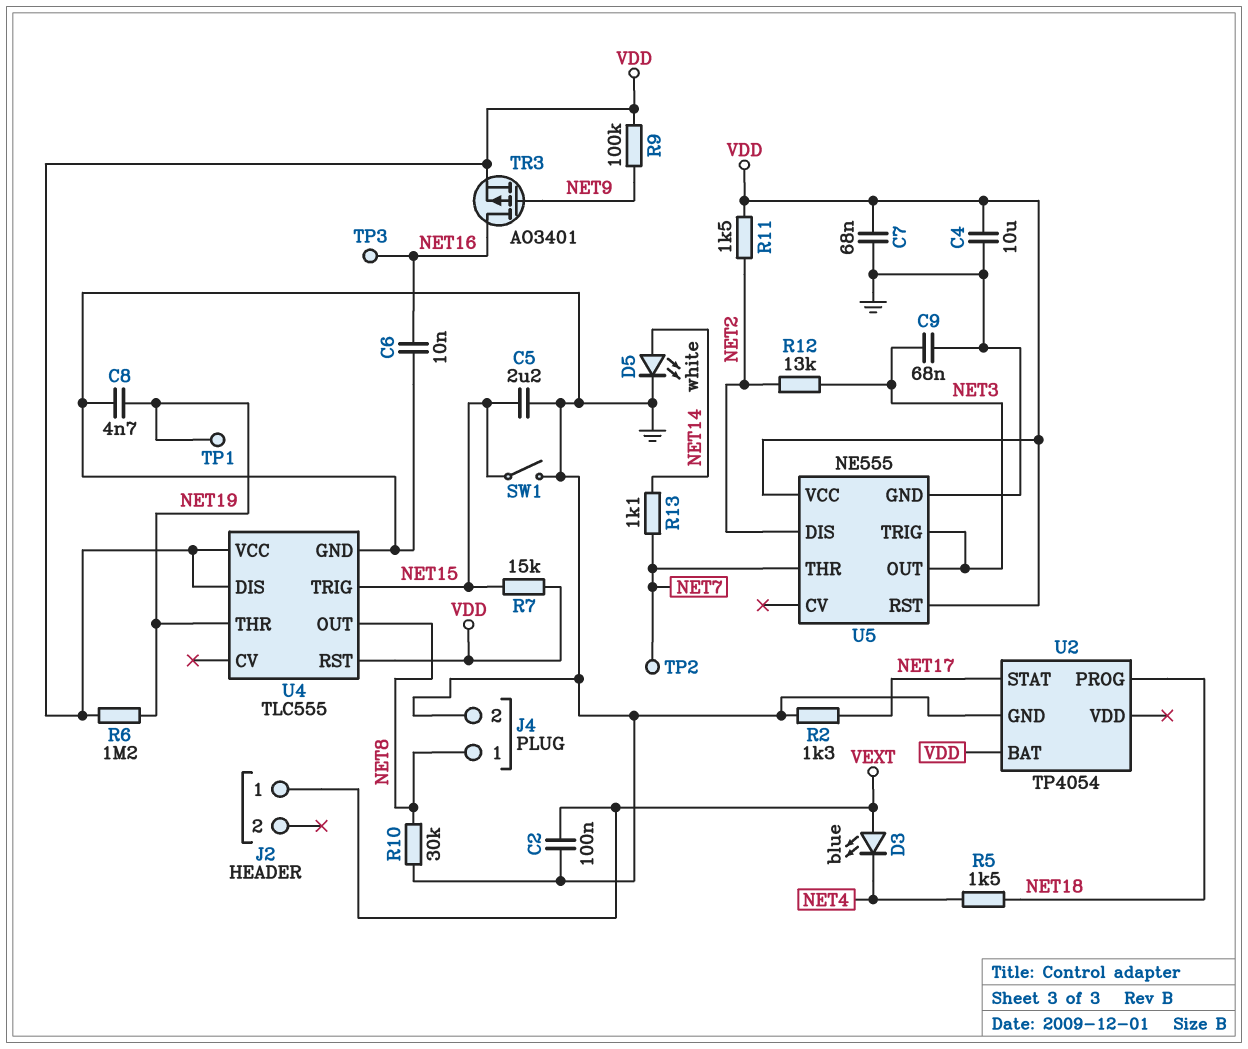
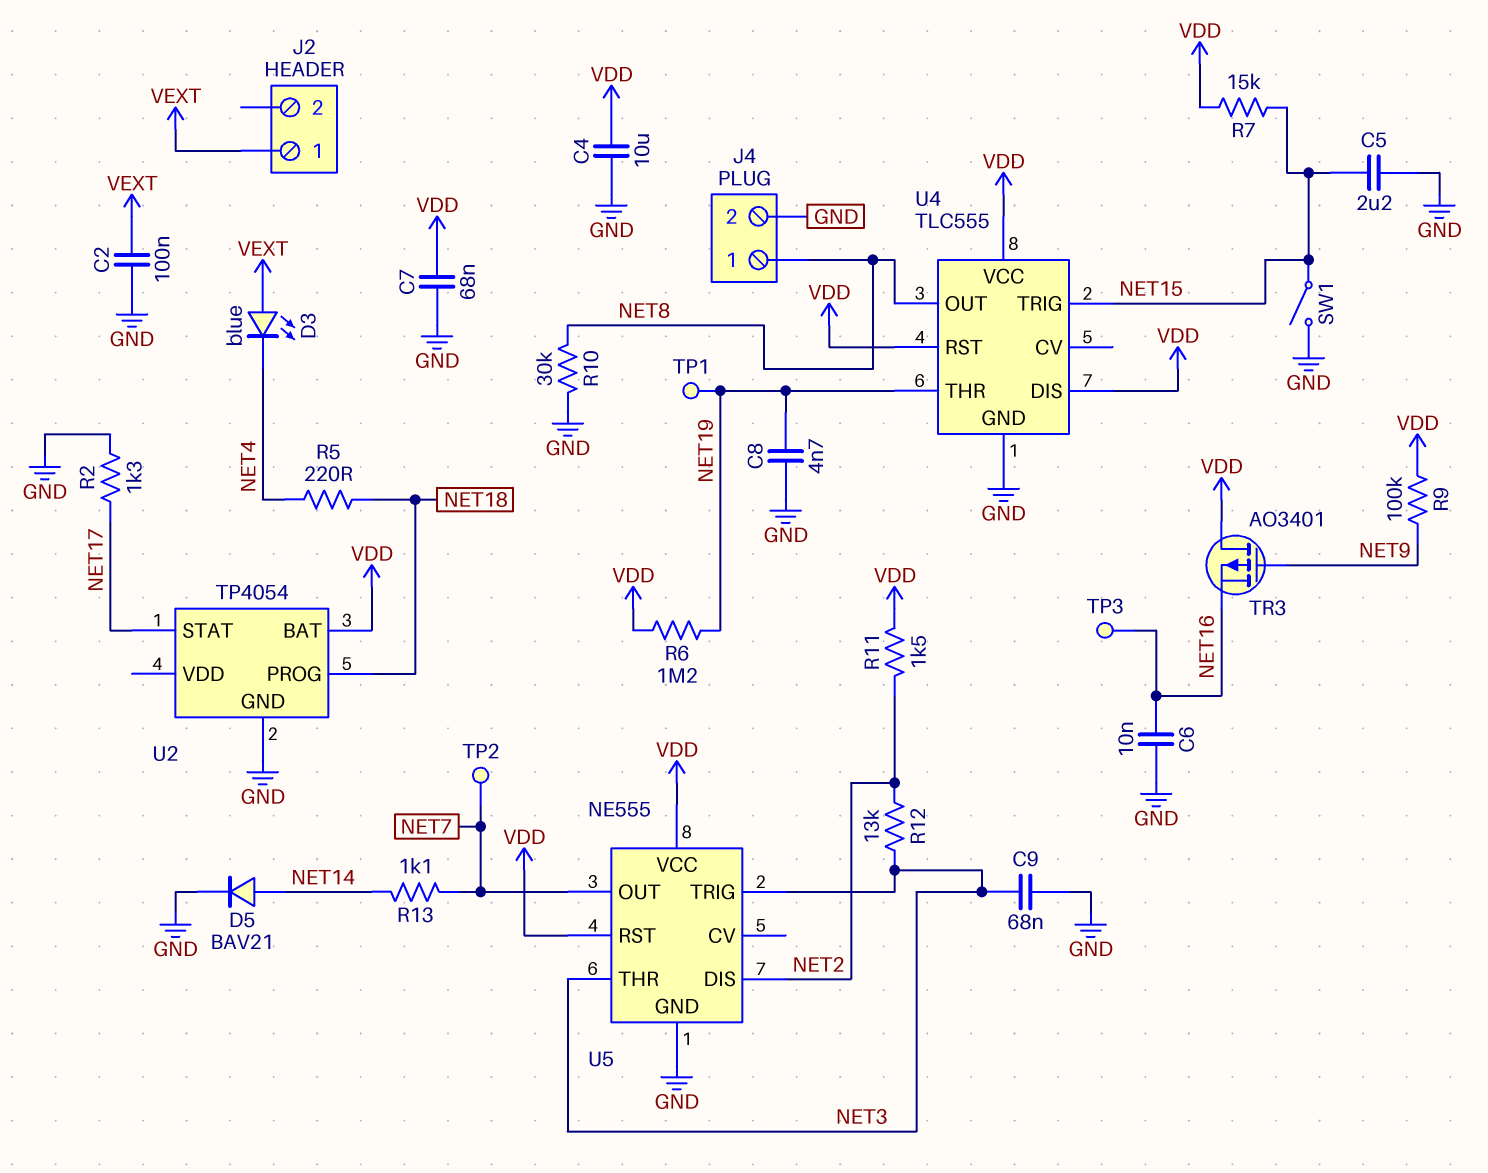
D5: LED white (A NET14, K GND) -> diode BAV21 (A NET14, K GND)
R5: 1.5k (NET4, NET18) -> 220 (NET4, NET18)
TR3: PMOS AO3401 (G NET9, D NET16, S VDD) -> PMOS AO3401 (G NET9, D VDD, S NET16)
U5 pin OUT: NET3 -> NET7
U5 pin THR: NET7 -> NET3

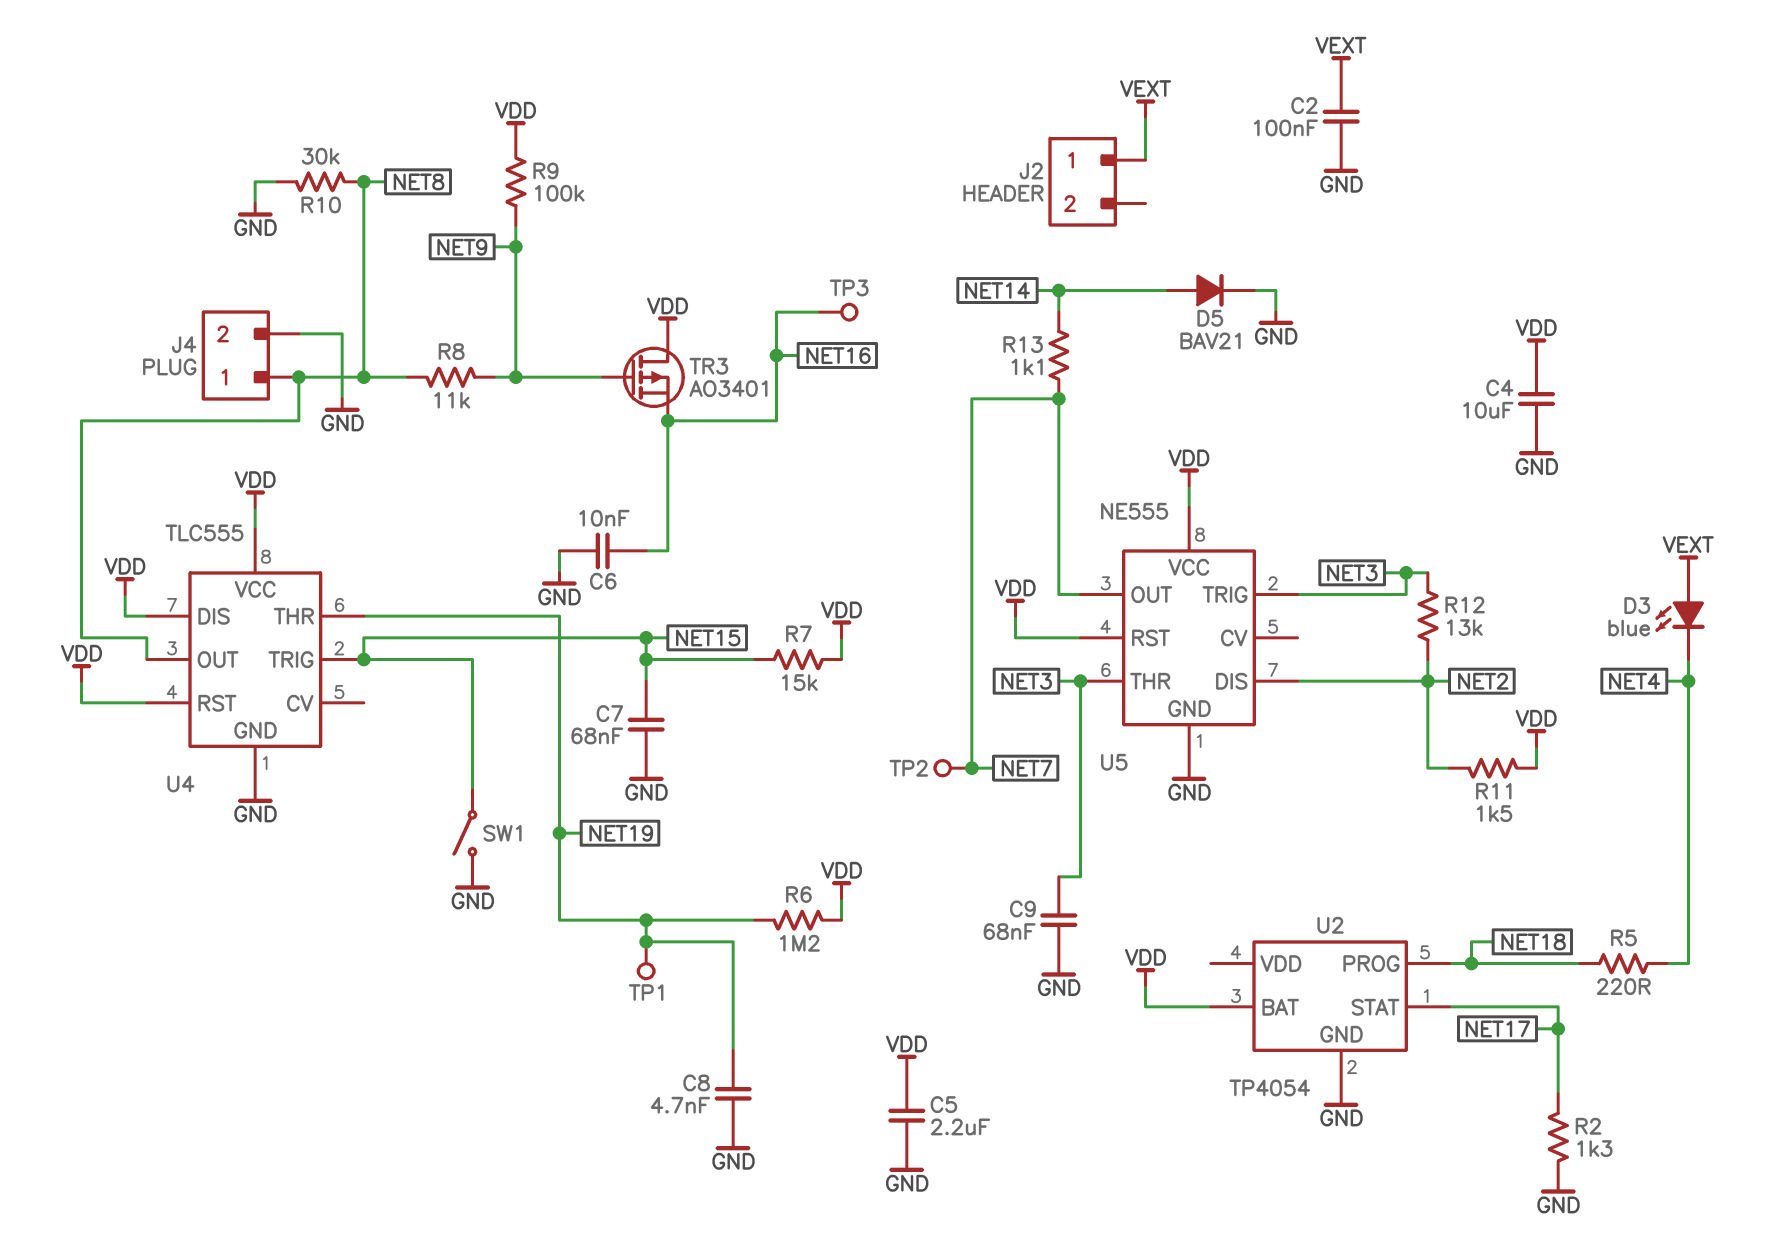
C5: 2.2uF (GND, NET15) -> 2.2uF (GND, VDD)
C7: 68nF (GND, VDD) -> 68nF (GND, NET15)
R8: none -> 11k (NET8, NET9)

